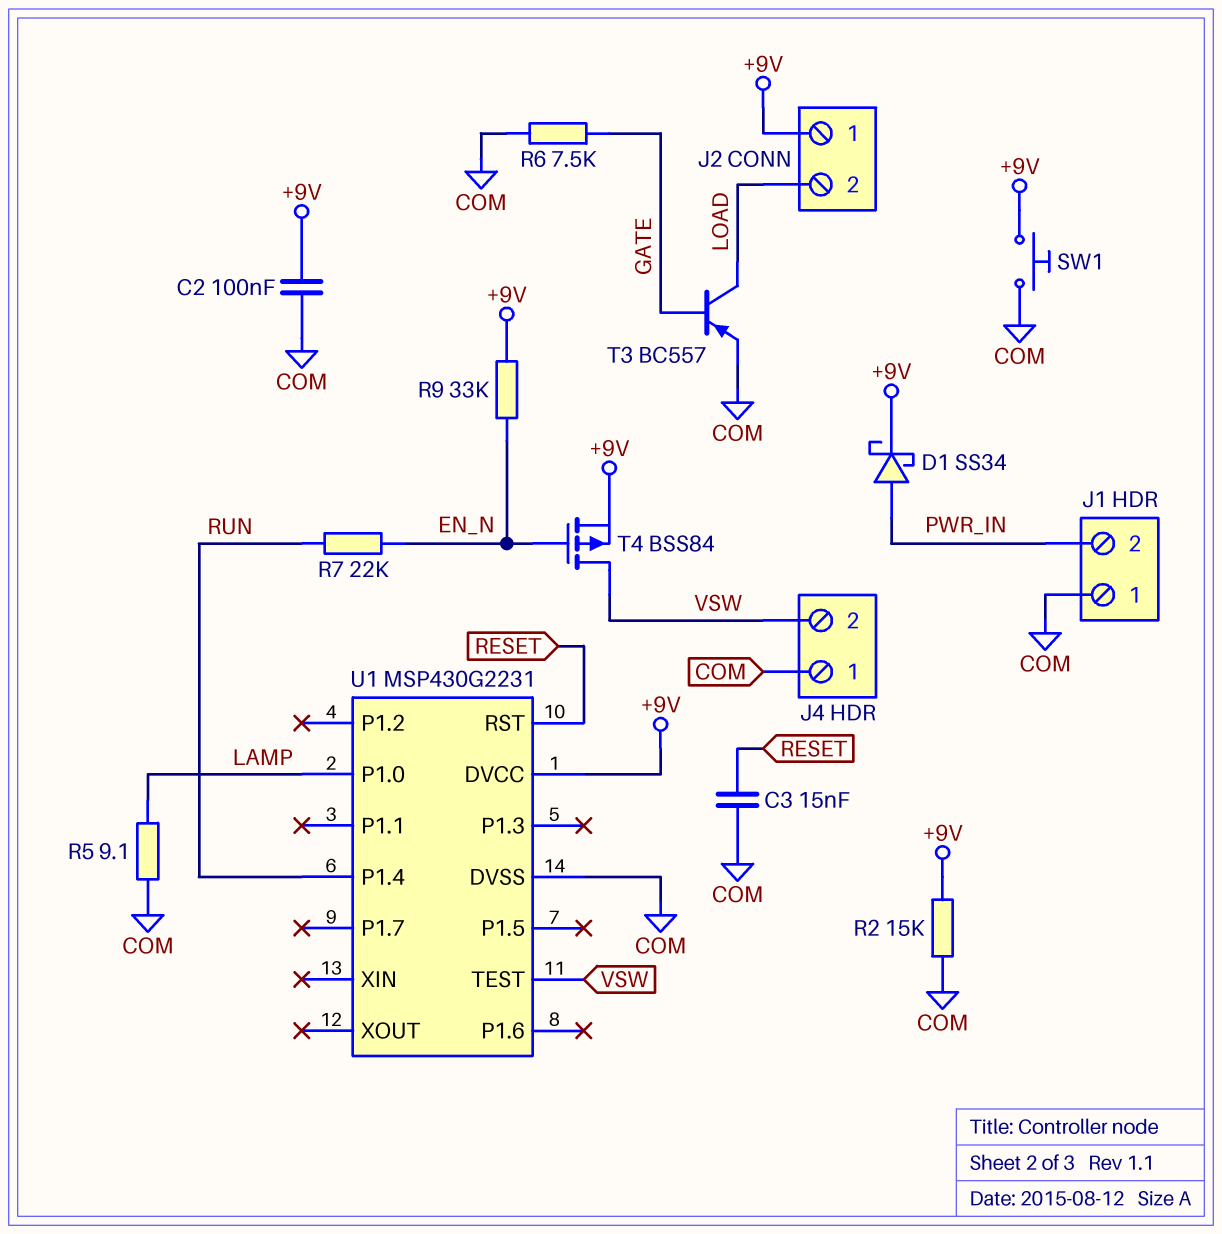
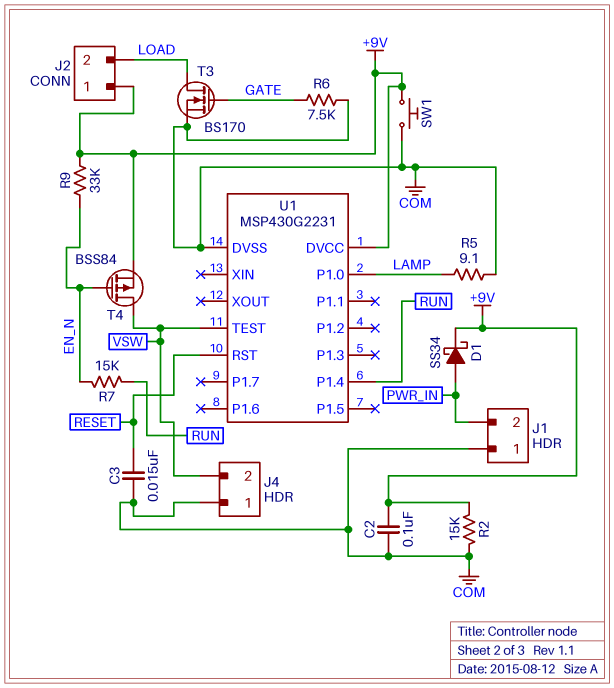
R7: 22k (EN_N, RUN) -> 15k (EN_N, RUN)
T3: PNP BC557 (B GATE, C LOAD, E COM) -> NMOS BS170 (G GATE, D LOAD, S COM)

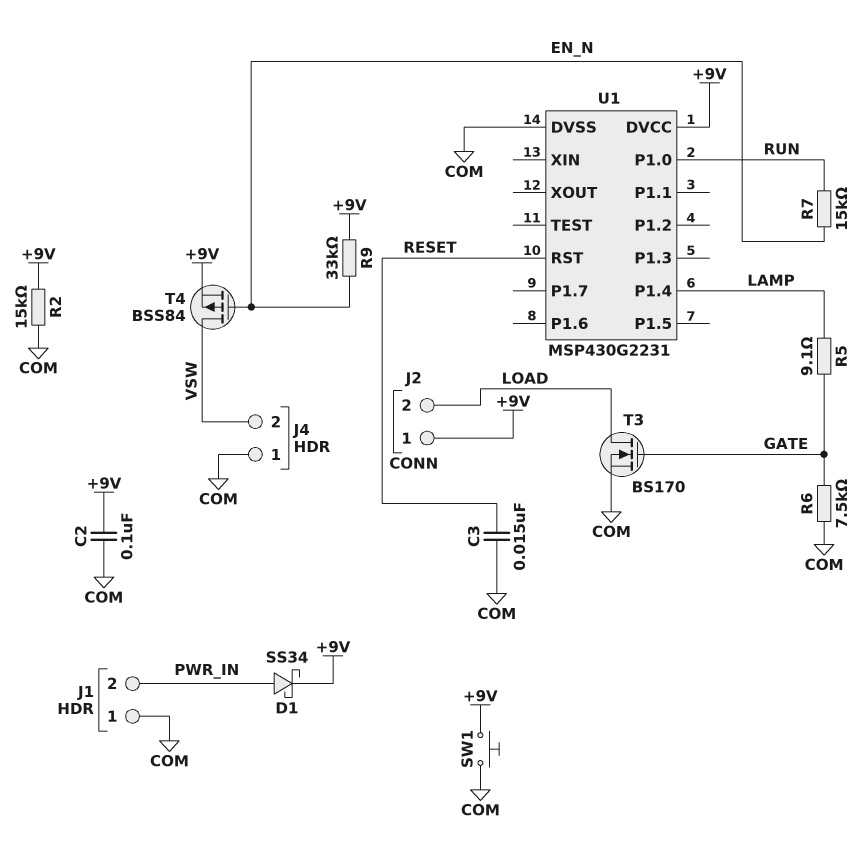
R5: 9.1 (COM, LAMP) -> 9.1 (GATE, LAMP)
U1 pin P1.0: LAMP -> RUN
U1 pin P1.4: RUN -> LAMP
U1 pin TEST: VSW -> none

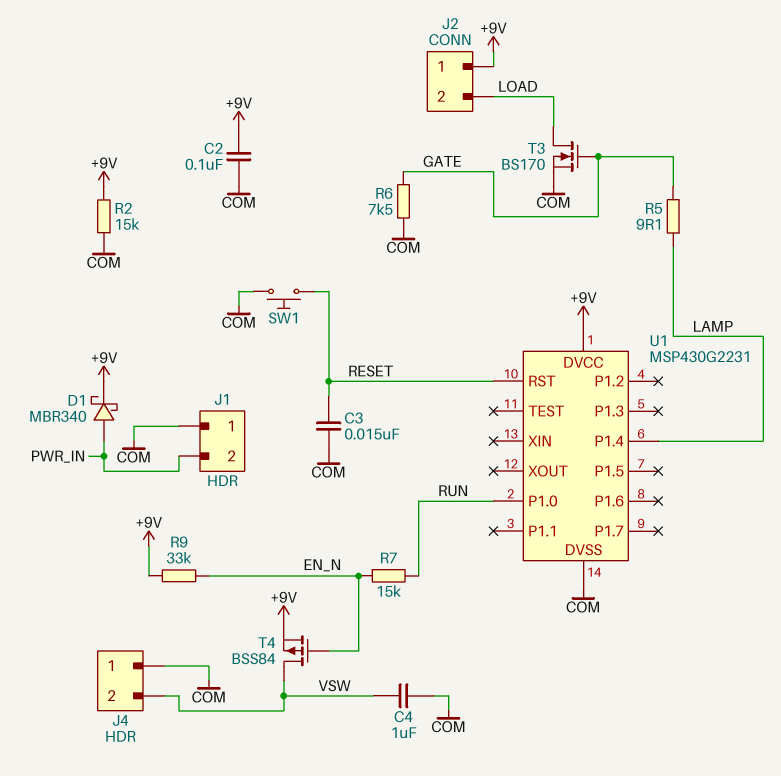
C4: none -> 1uF (COM, VSW)
D1: schottky SS34 (A PWR_IN, K +9V) -> schottky MBR340 (A PWR_IN, K +9V)
SW1: button (+9V, COM) -> button (COM, RESET)

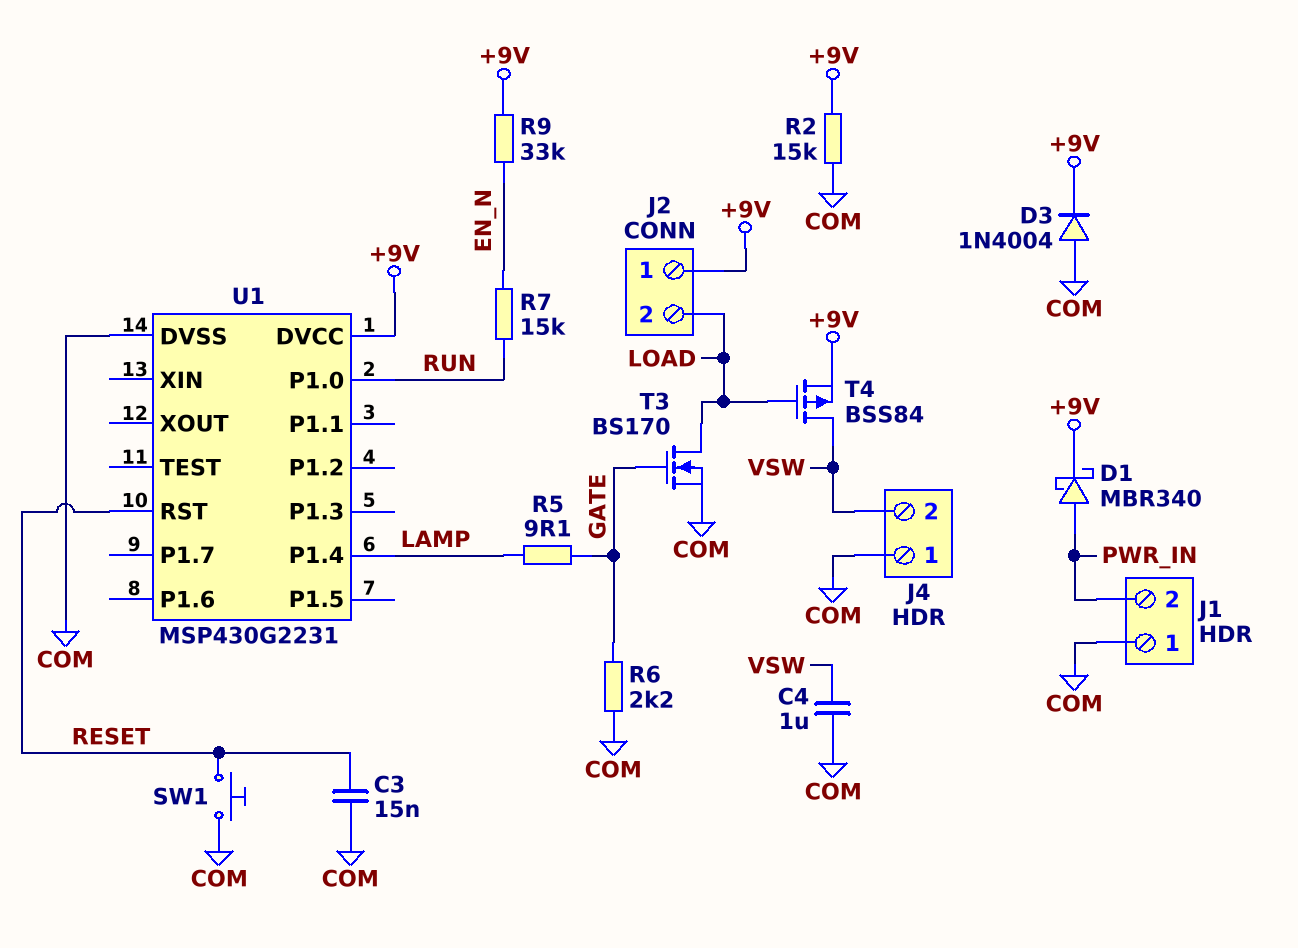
C2: 100nF (+9V, COM) -> none
D3: none -> diode 1N4004 (A COM, K +9V)
R6: 7.5k (COM, GATE) -> 2.2k (COM, GATE)
T4: PMOS BSS84 (G EN_N, D VSW, S +9V) -> PMOS BSS84 (G LOAD, D VSW, S +9V)

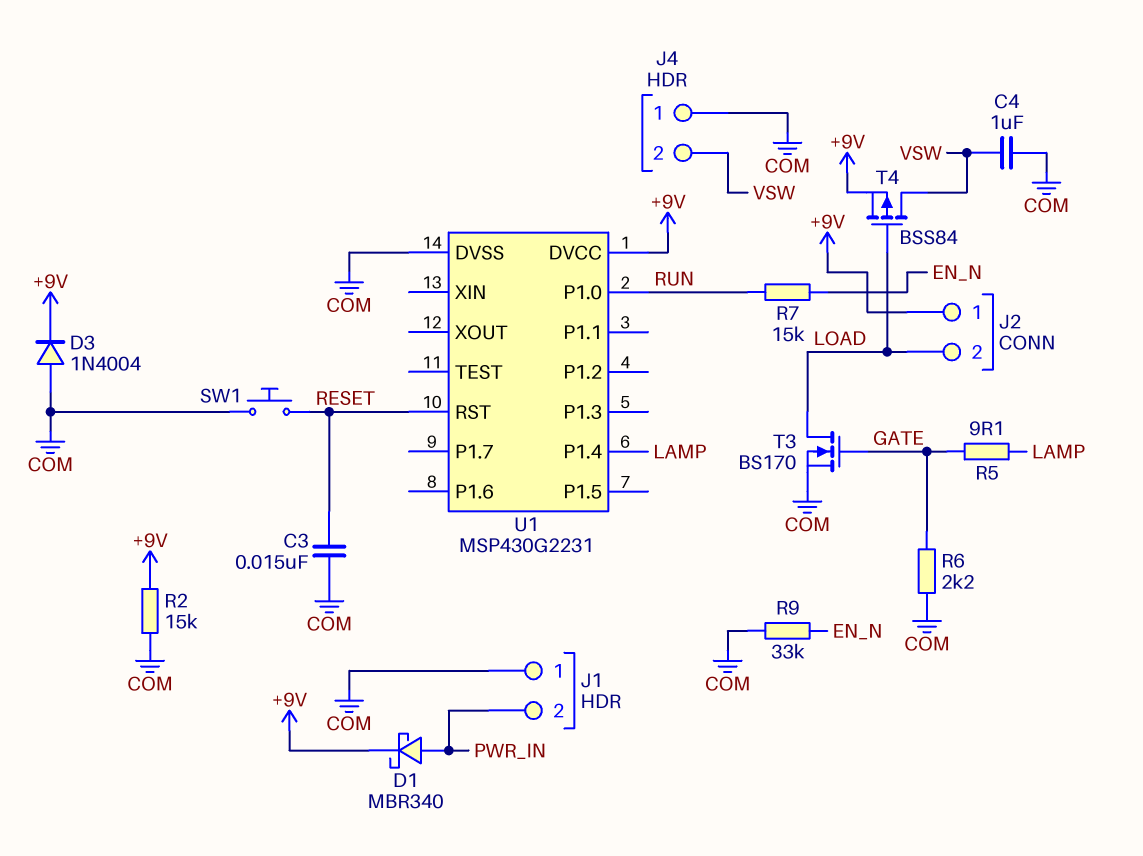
R9: 33k (+9V, EN_N) -> 33k (COM, EN_N)

